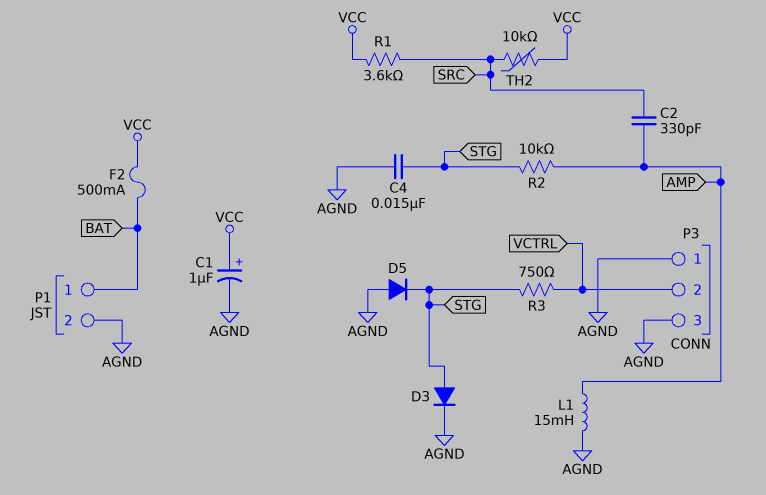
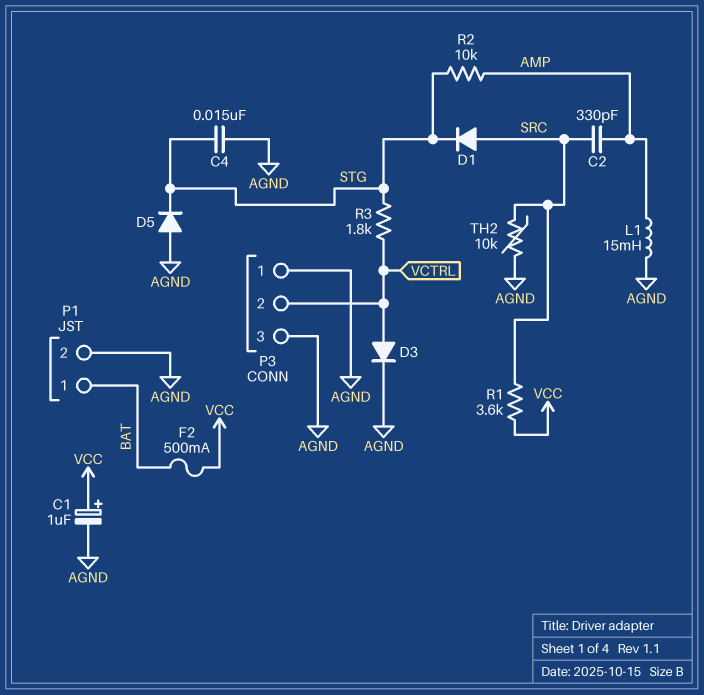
D1: none -> diode (A SRC, K STG)
D3: diode (A STG, K AGND) -> diode (A VCTRL, K AGND)
R3: 750 (STG, VCTRL) -> 1.8k (STG, VCTRL)
TH2: 10k (SRC, VCC) -> 10k (AGND, SRC)

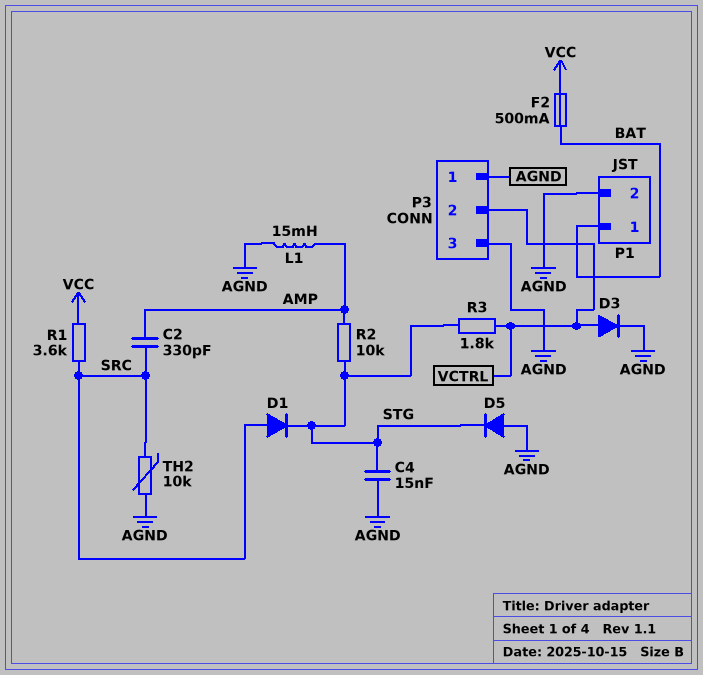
C1: 1uF (plus VCC, minus AGND) -> none

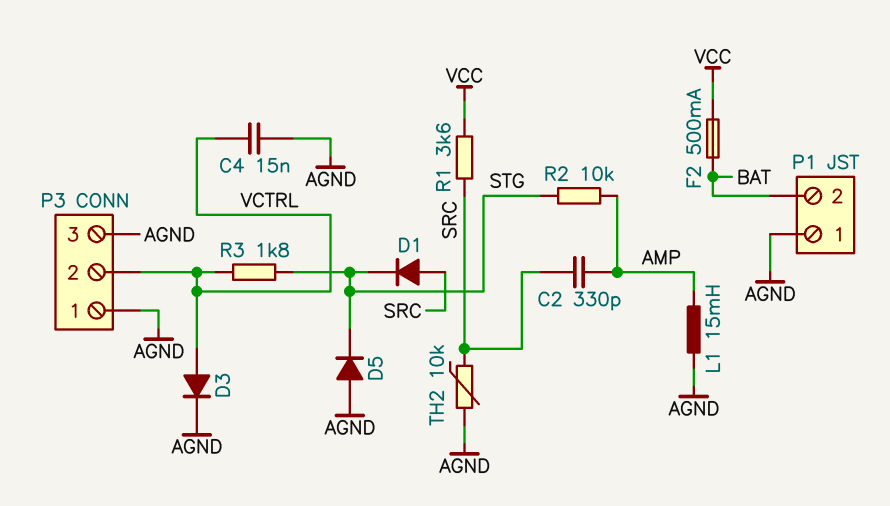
C4: 15nF (AGND, STG) -> 15nF (AGND, VCTRL)
P1 pin 1: BAT -> AGND
P1 pin 2: AGND -> BAT

